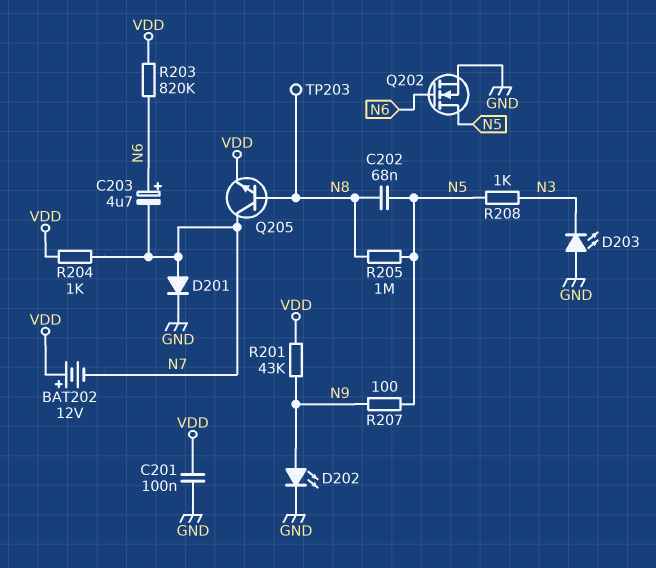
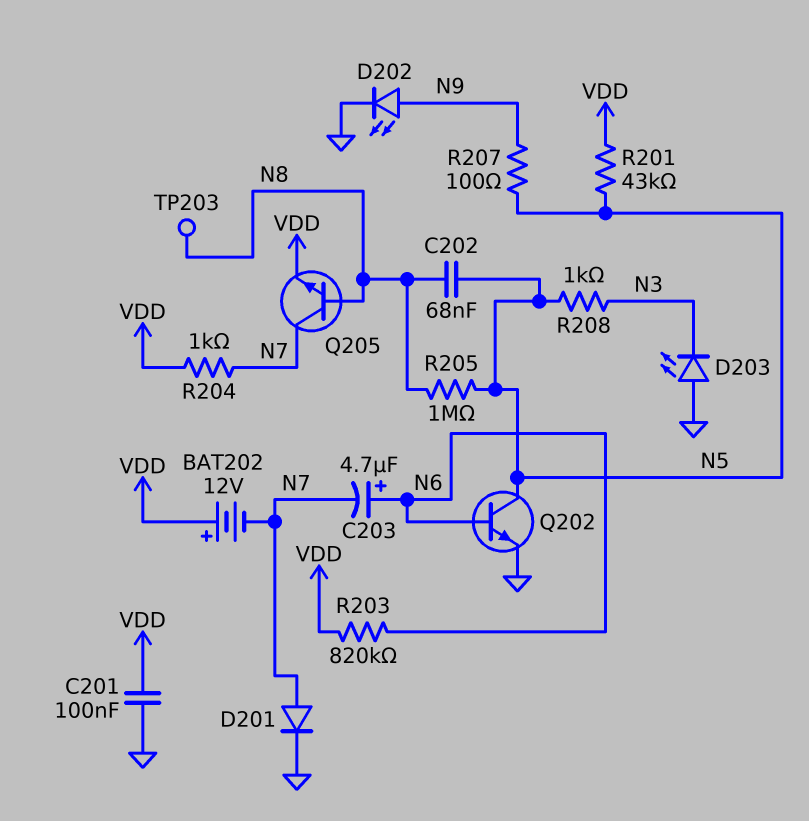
Q202: NMOS (G N6, D N5, S GND) -> NPN (B N6, C N5, E GND)
R201: 43k (N9, VDD) -> 43k (N5, VDD)

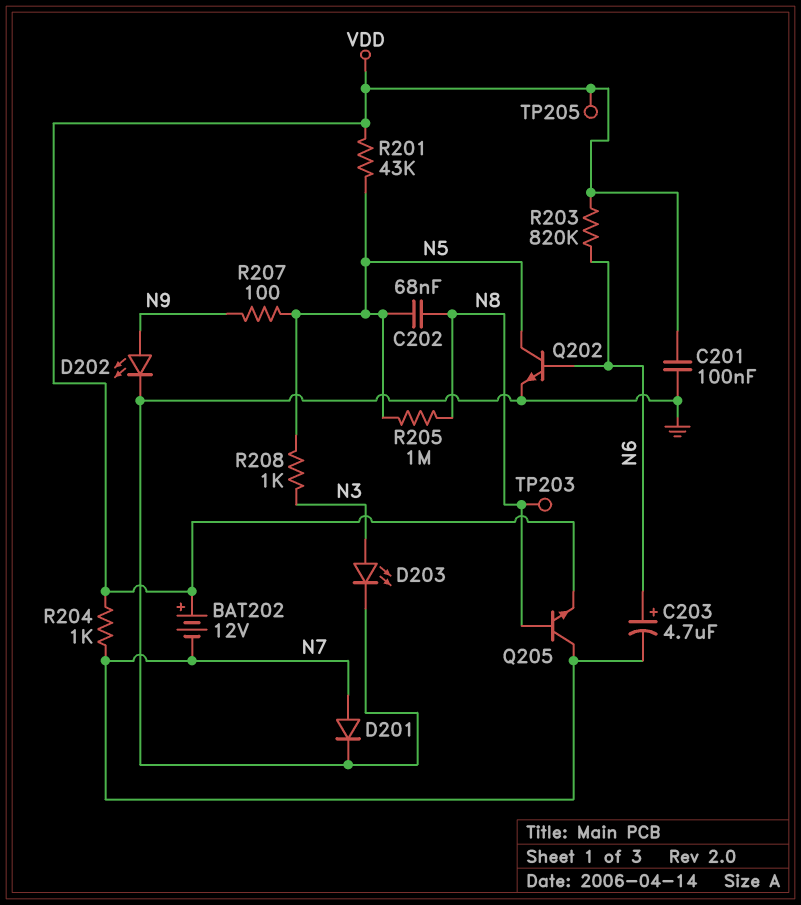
D203: LED (A GND, K N3) -> LED (A N3, K GND)
TP205: none -> test point (VDD)

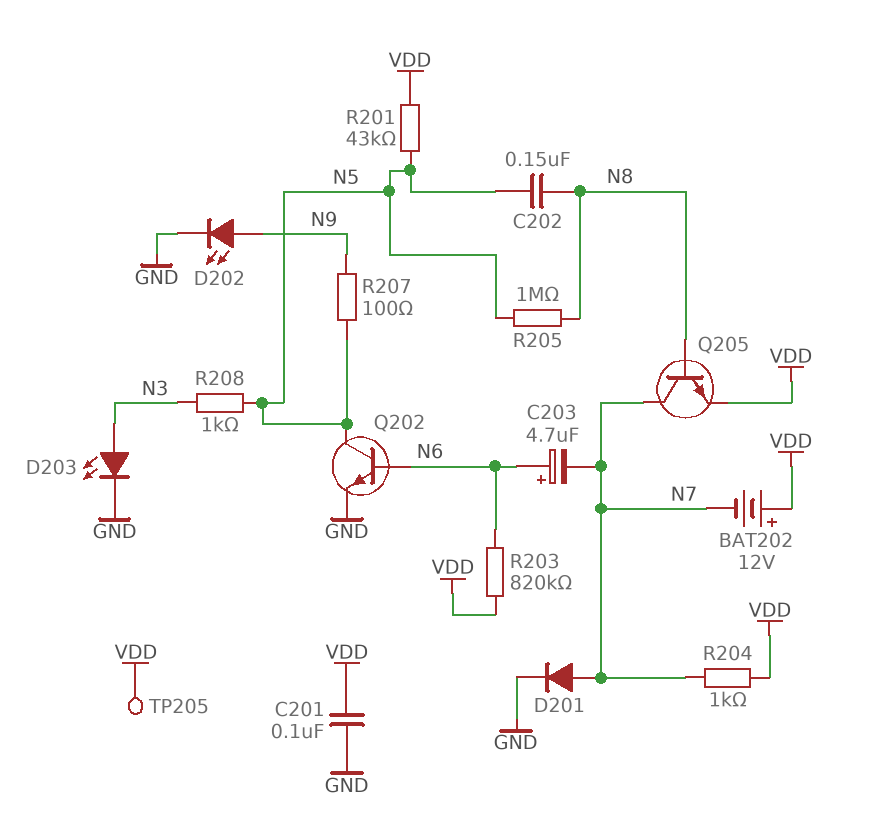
C202: 68nF (N5, N8) -> 150nF (N5, N8)
TP203: test point (N8) -> none

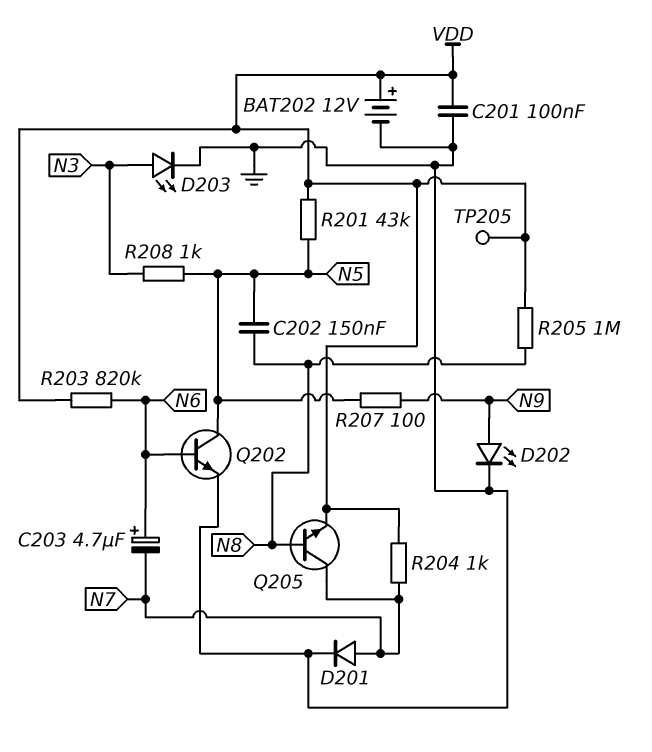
BAT202: 12V (plus VDD, minus N7) -> 12V (plus VDD, minus GND)
R205: 1M (N5, N8) -> 1M (N8, VDD)

